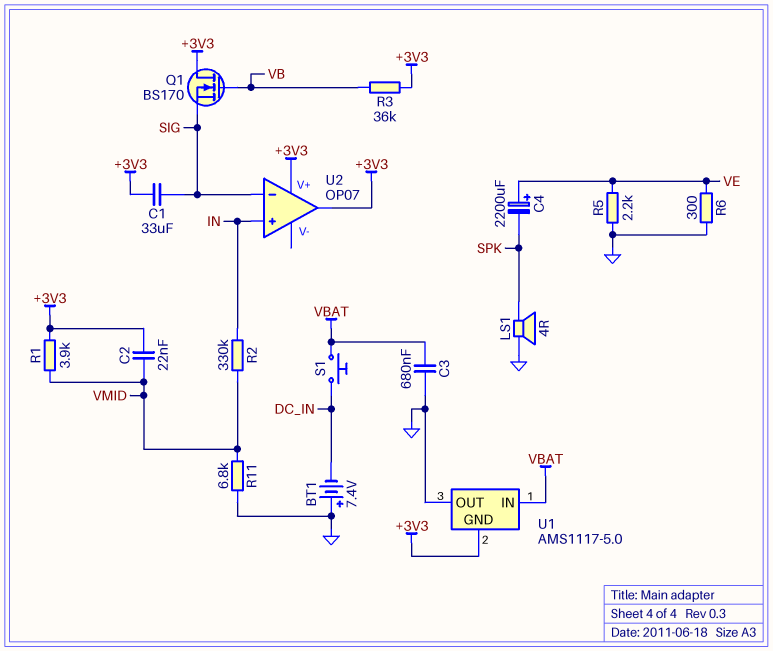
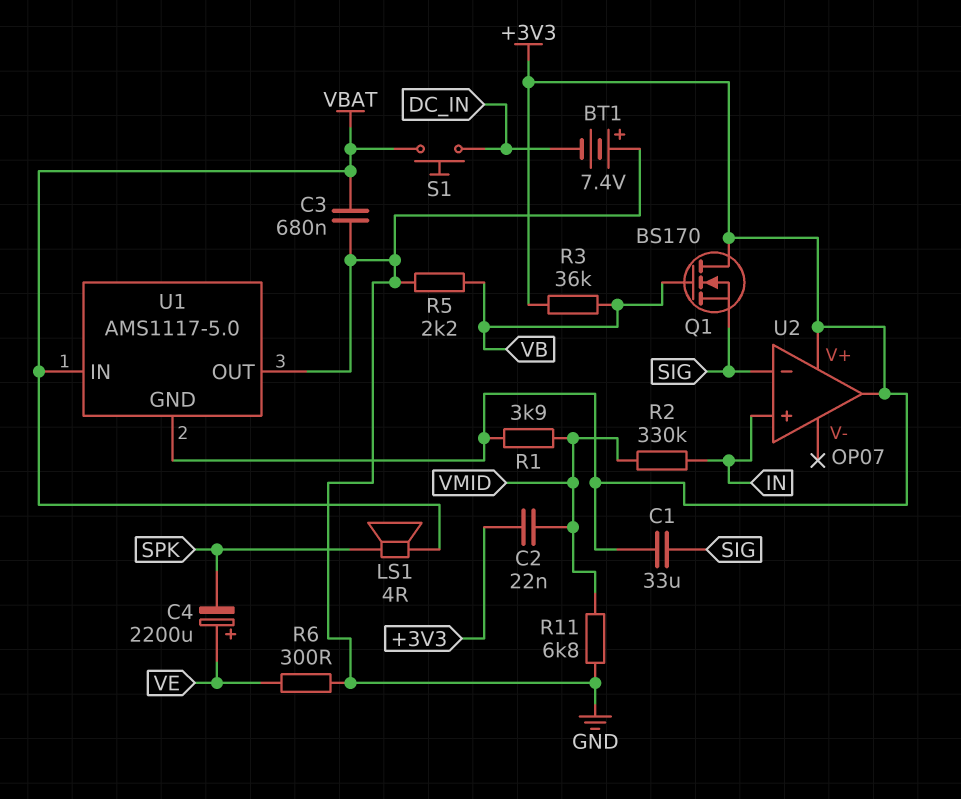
LS1: speaker 4R (GND, SPK) -> speaker 4R (SPK, VBAT)
R5: 2.2k (GND, VE) -> 2.2k (GND, VB)

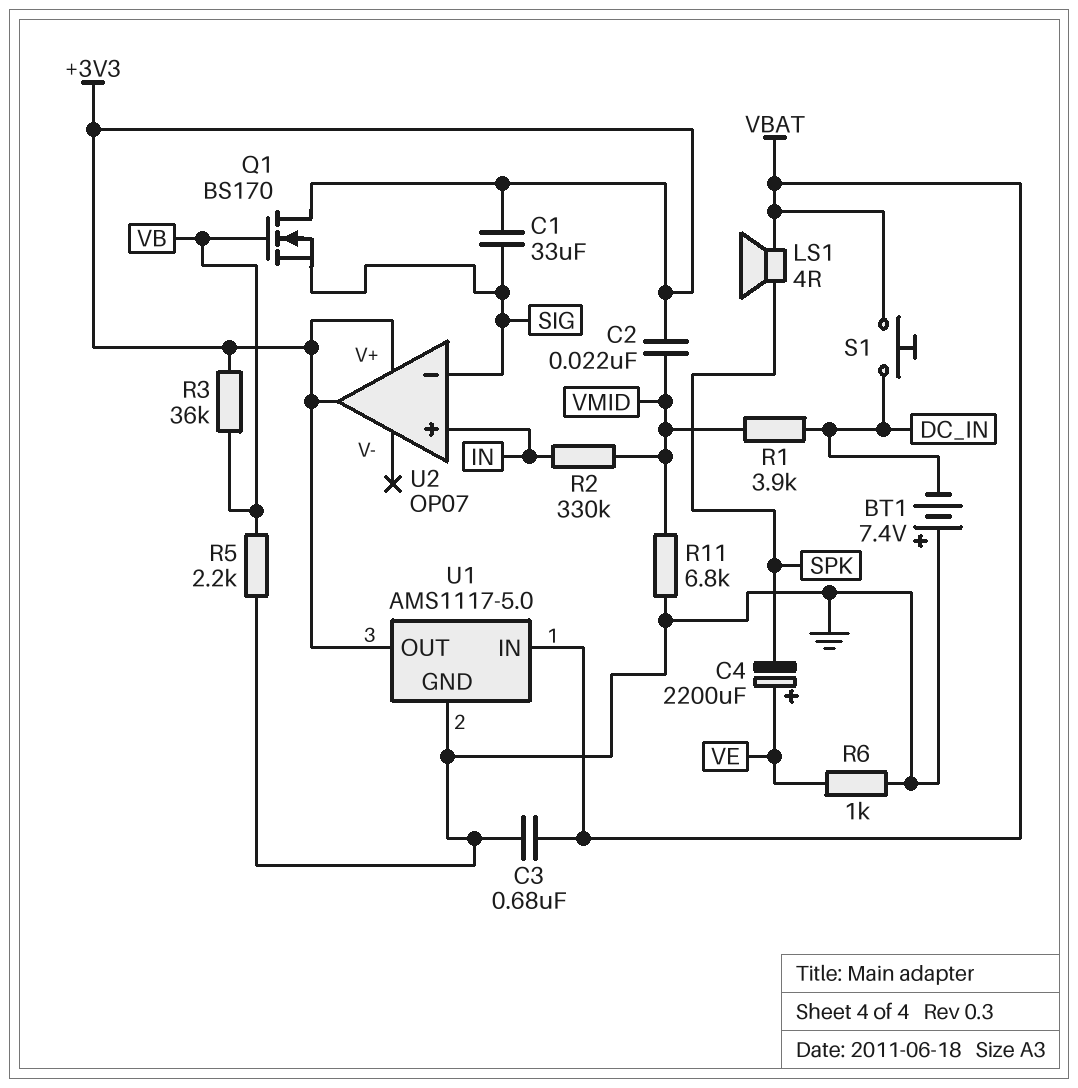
R1: 3.9k (+3V3, VMID) -> 3.9k (DC_IN, VMID)
R6: 300 (GND, VE) -> 1k (GND, VE)
U1 pin GND: +3V3 -> GND
U1 pin OUT: GND -> +3V3

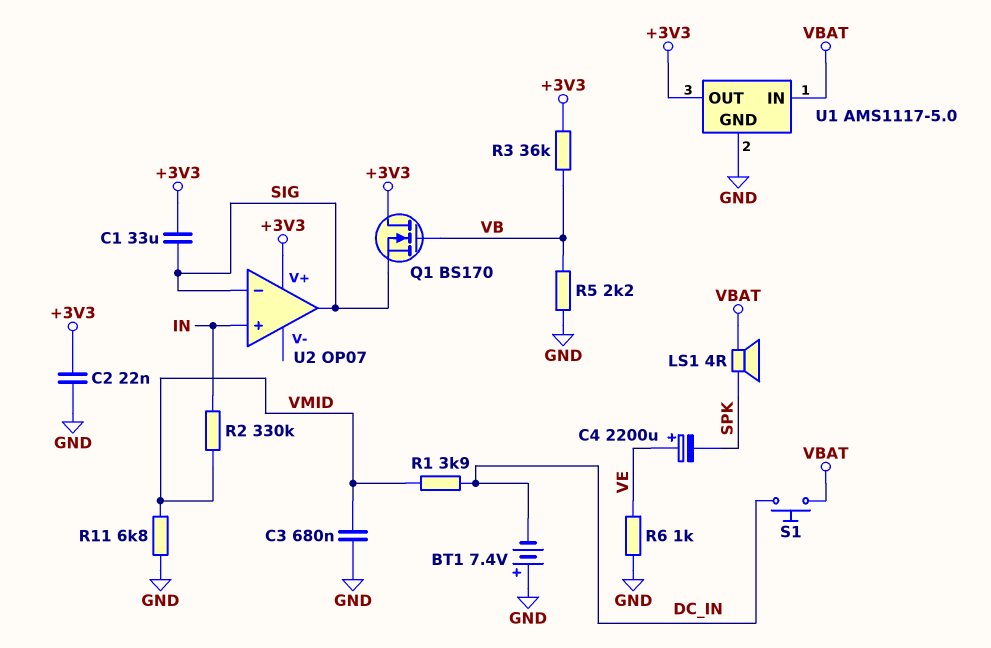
C2: 22nF (+3V3, VMID) -> 22nF (+3V3, GND)
C3: 680nF (GND, VBAT) -> 680nF (GND, VMID)
U2 pin out: +3V3 -> SIG

